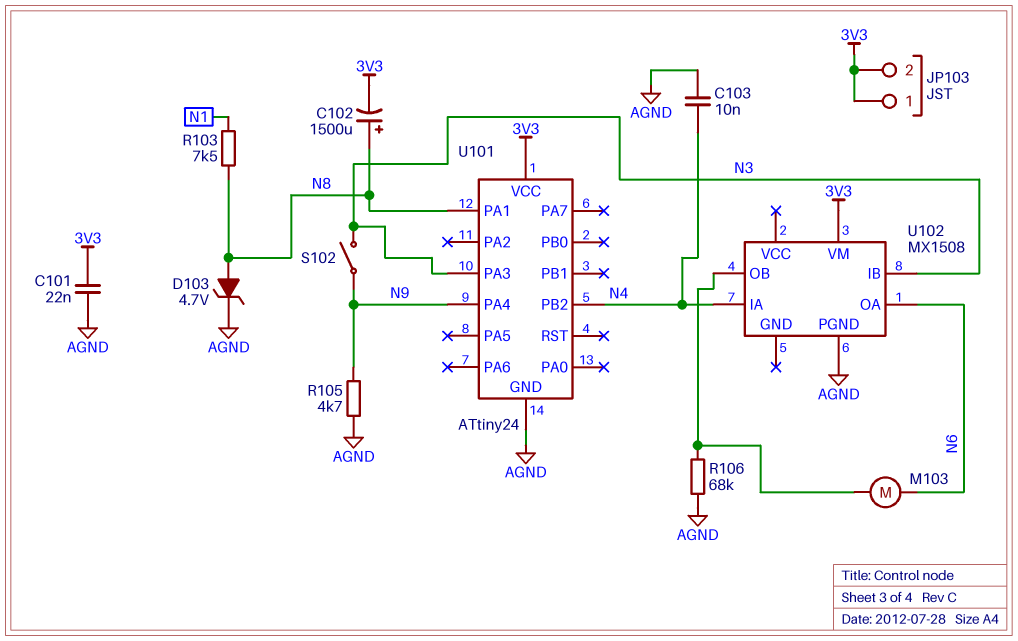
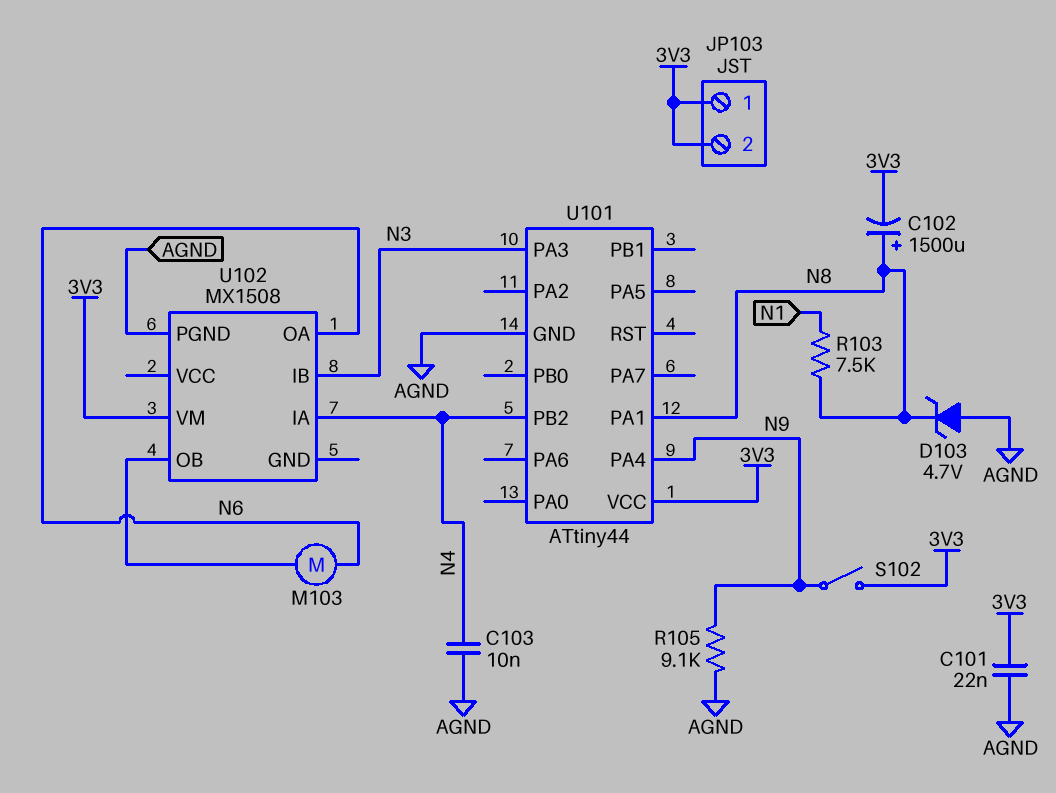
D103: zener 4.7V (A N8, K AGND) -> zener 4.7V (A AGND, K N8)
R105: 4.7k (AGND, N9) -> 9.1k (AGND, N9)
R106: 68k (AGND, U102/OB) -> none
S102: switch (N3, N9) -> switch (3V3, N9)
U101: ATtiny24 -> ATtiny44

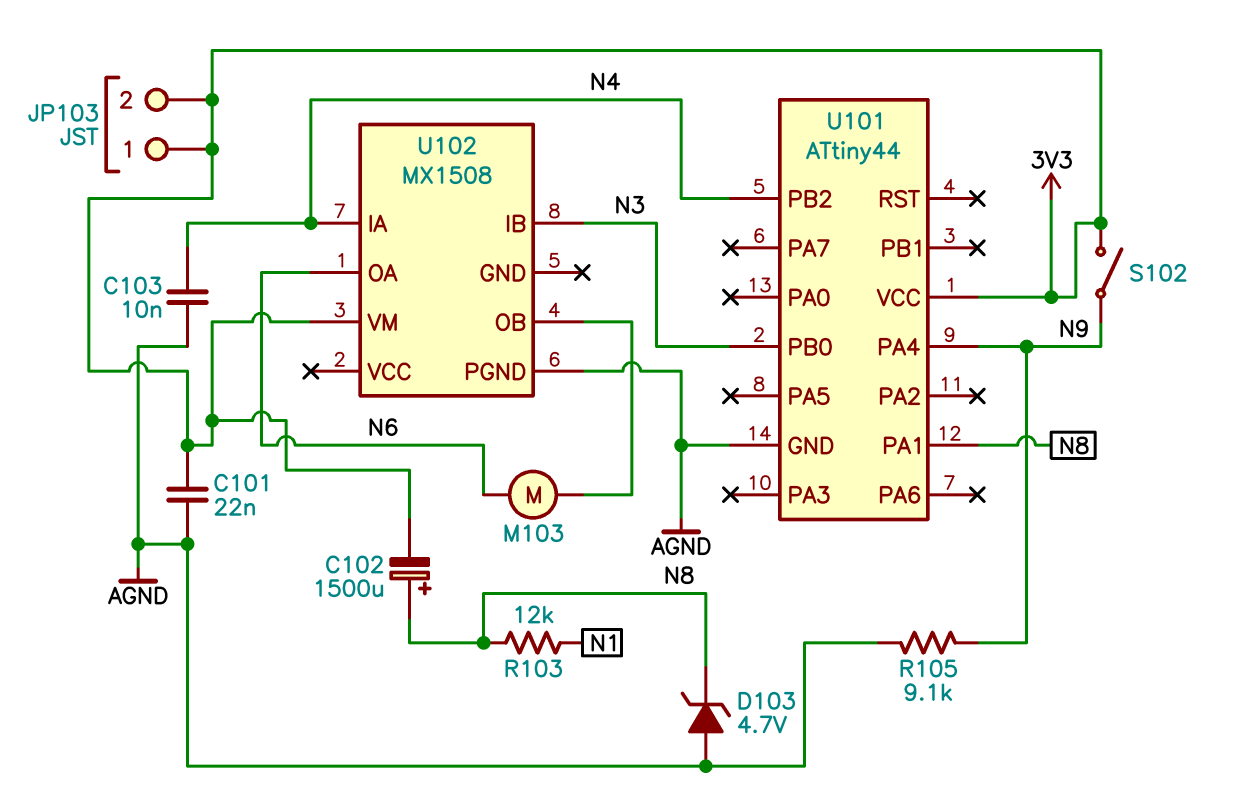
R103: 7.5k (N1, N8) -> 12k (N1, N8)
U101 pin PA3: N3 -> none
U101 pin PB0: none -> N3

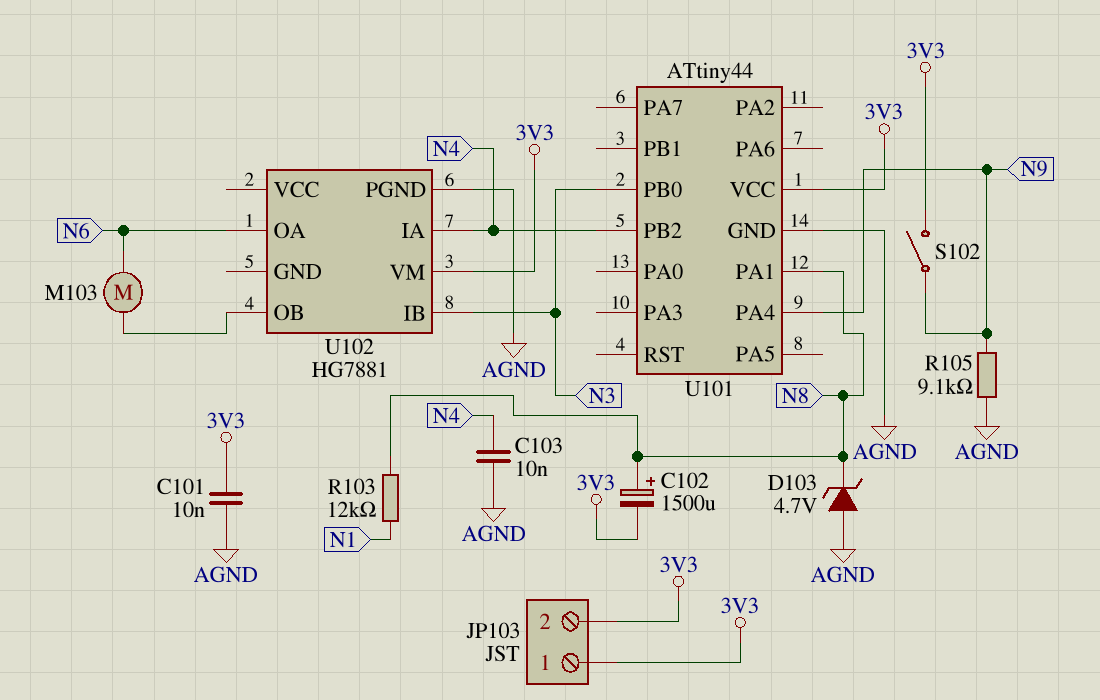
C101: 22nF (3V3, AGND) -> 10nF (3V3, AGND)
U102: MX1508 -> HG7881

